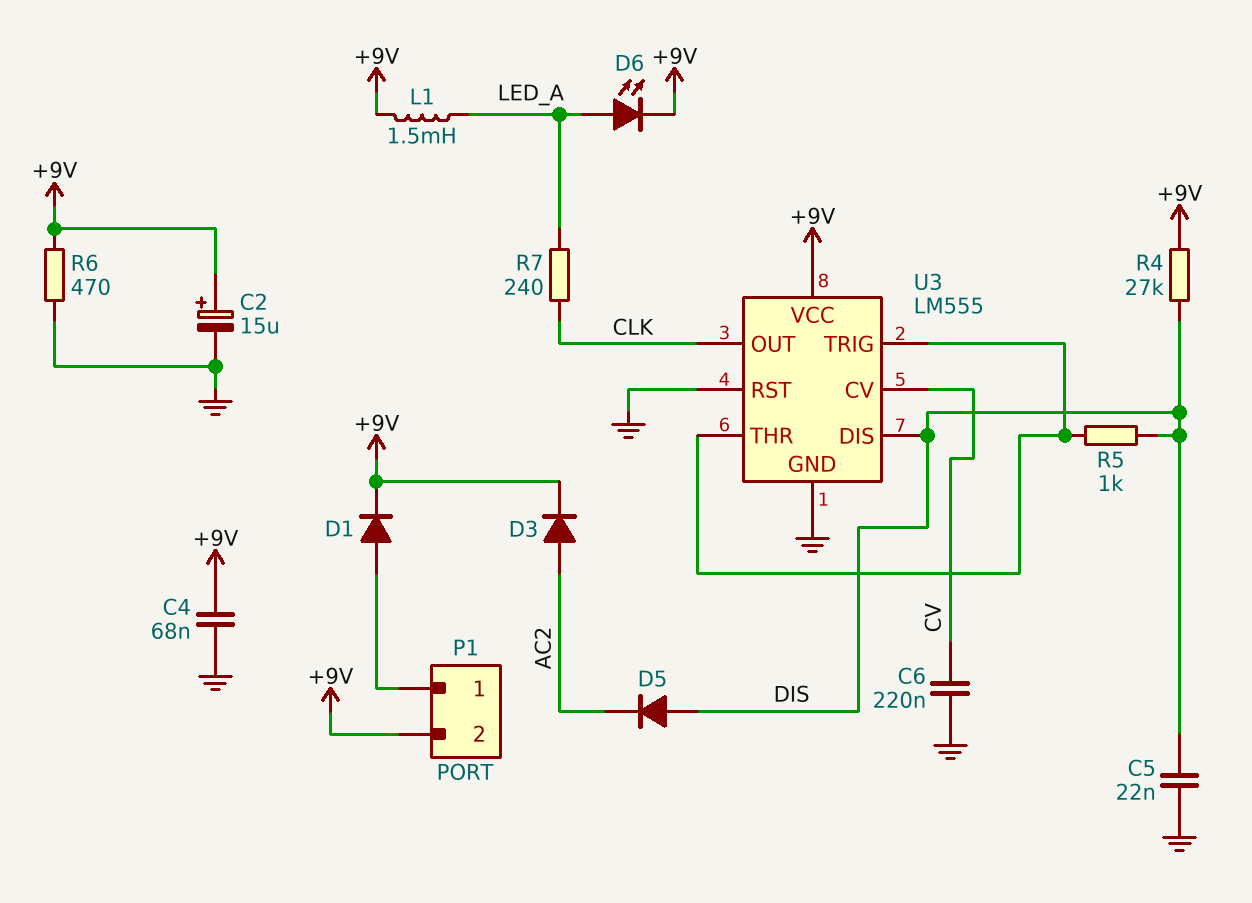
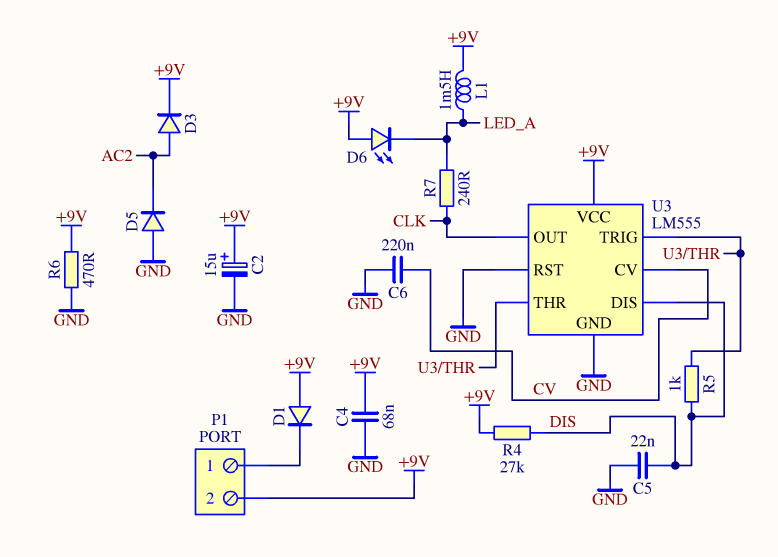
D1: diode (A P1/1, K +9V) -> diode (A +9V, K P1/1)
D5: diode (A DIS, K AC2) -> diode (A GND, K AC2)
D6: LED (A LED_A, K +9V) -> LED (A +9V, K LED_A)

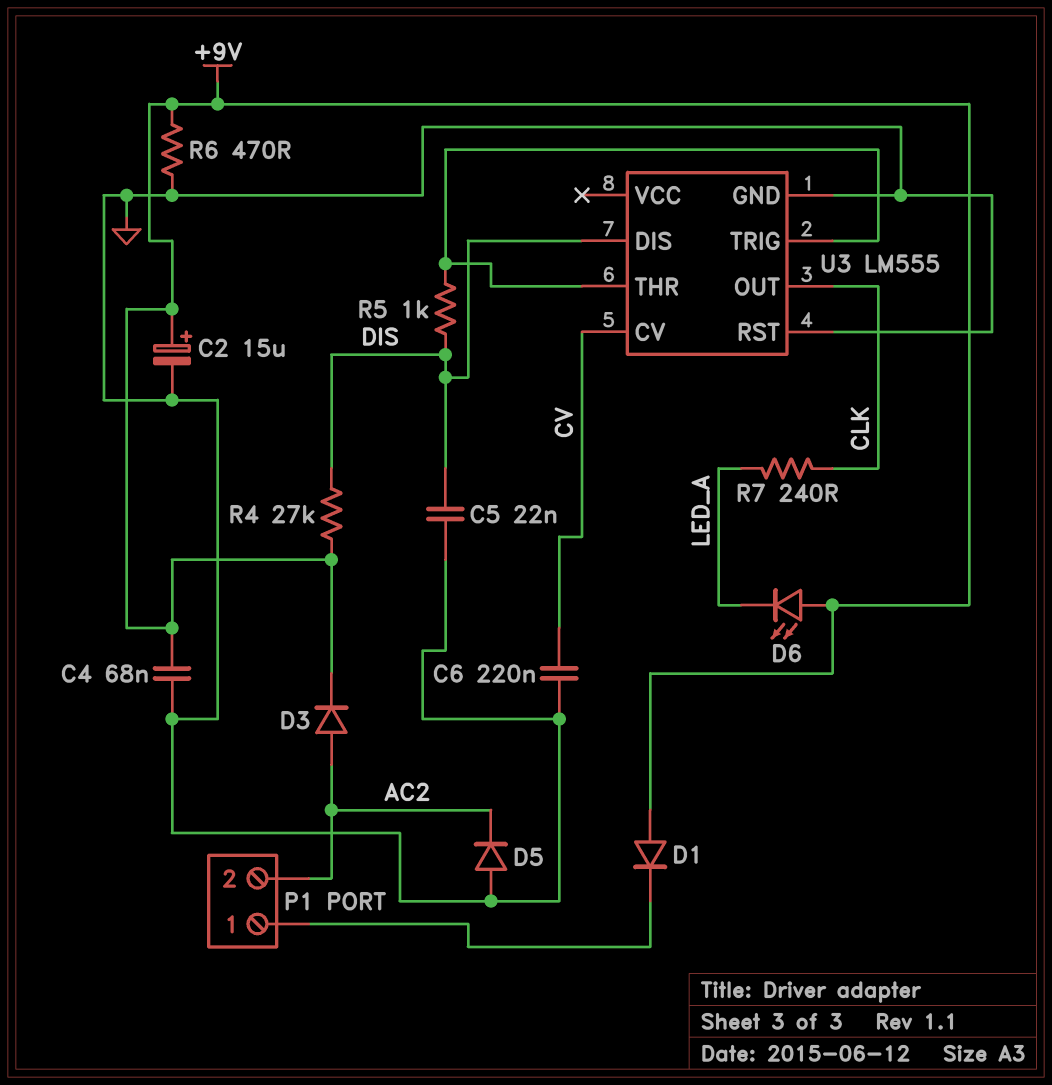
L1: 1.5mH (+9V, LED_A) -> none
P1 pin 2: +9V -> AC2
U3 pin VCC: +9V -> none

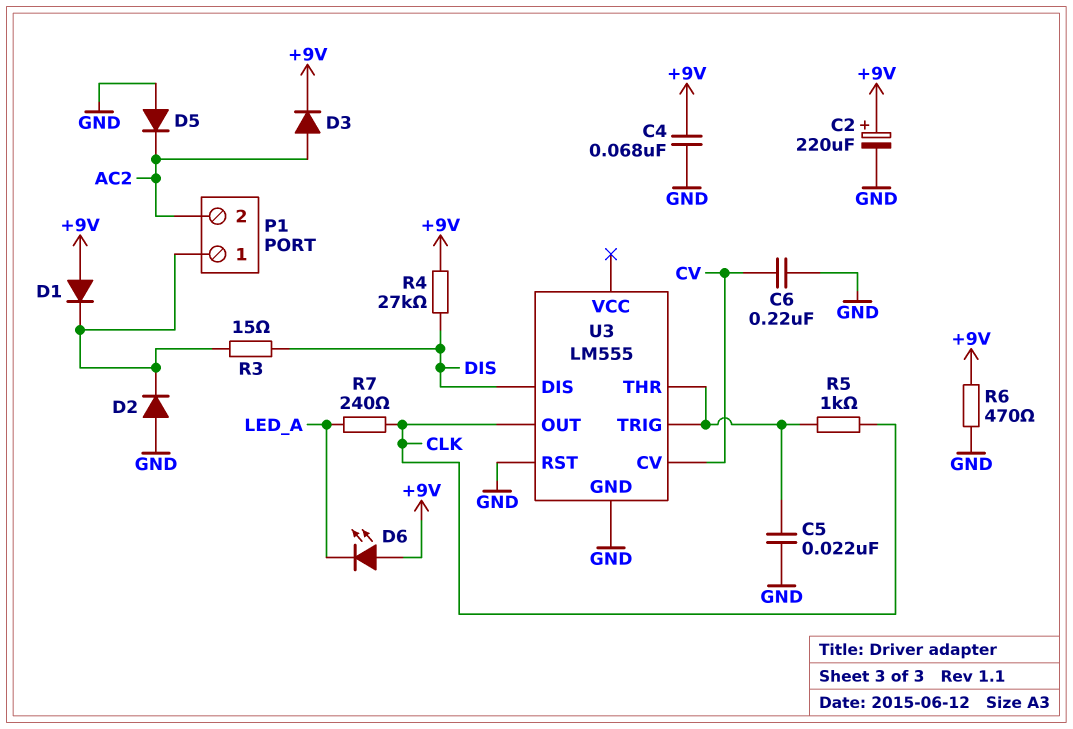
C2: 15uF (plus +9V, minus GND) -> 220uF (plus +9V, minus GND)
C5: 22nF (DIS, GND) -> 22nF (GND, U3/THR)
D2: none -> diode (A GND, K P1/1)
R3: none -> 15 (DIS, P1/1)
R5: 1k (DIS, U3/THR) -> 1k (CLK, U3/THR)

